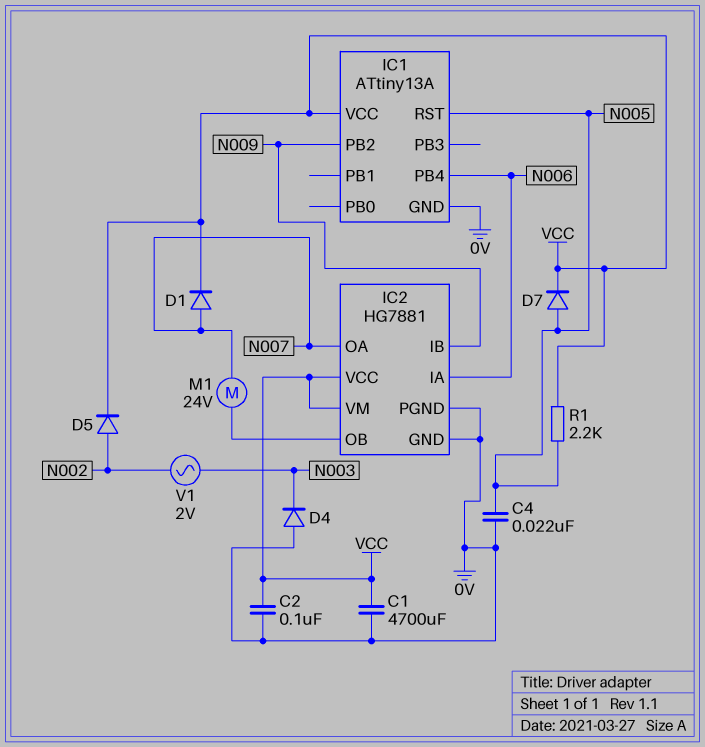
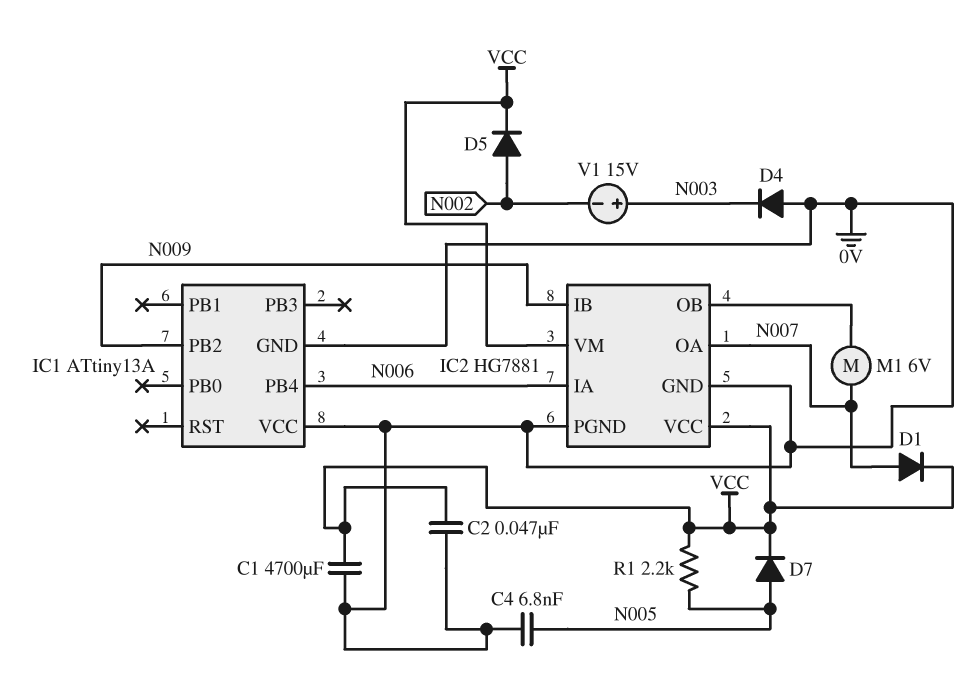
C2: 100nF (0V, VCC) -> 47nF (0V, VCC)
C4: 22nF (0V, N005) -> 6.8nF (0V, N005)
IC1 pin RST: N005 -> none
IC1 pin VCC: VCC -> 0V
M1: motor 24V (IC2/OB, N007) -> motor 6V (IC2/OB, N007)
V1: AC 2V (N002, N003) -> 15V (plus N003, minus N002)

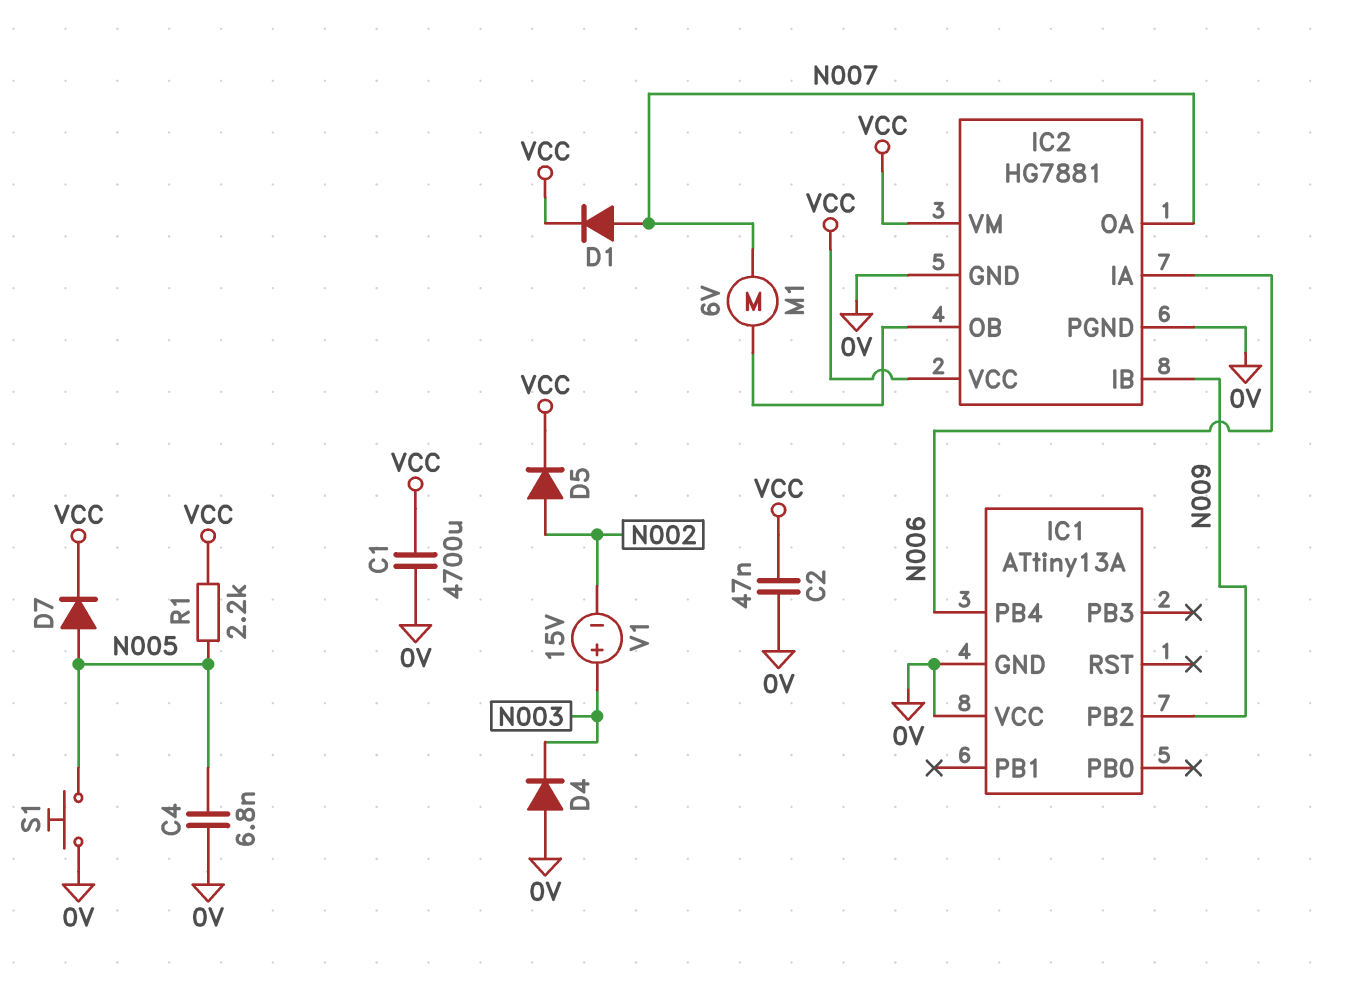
S1: none -> button (0V, N005)

